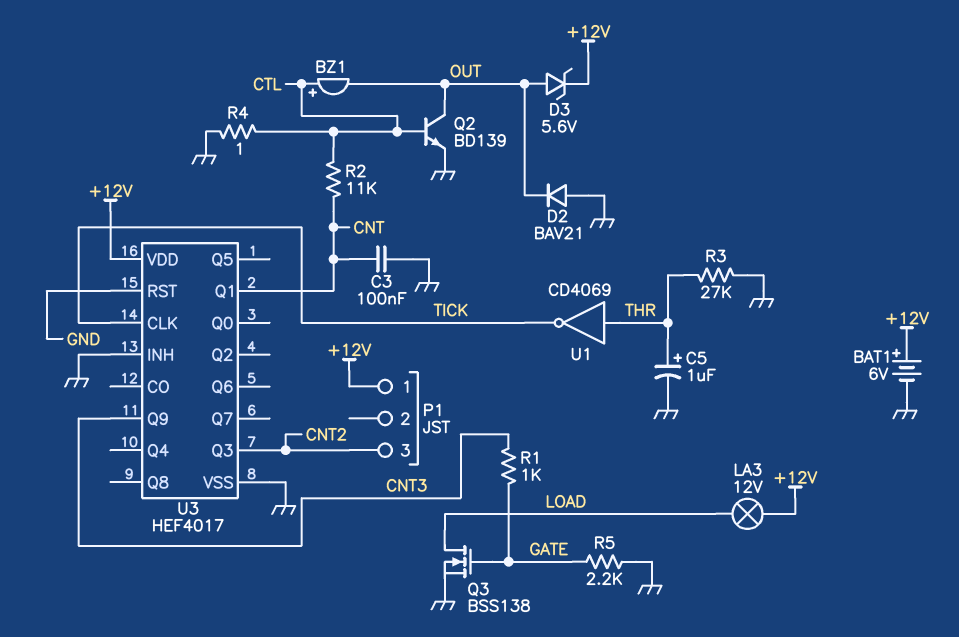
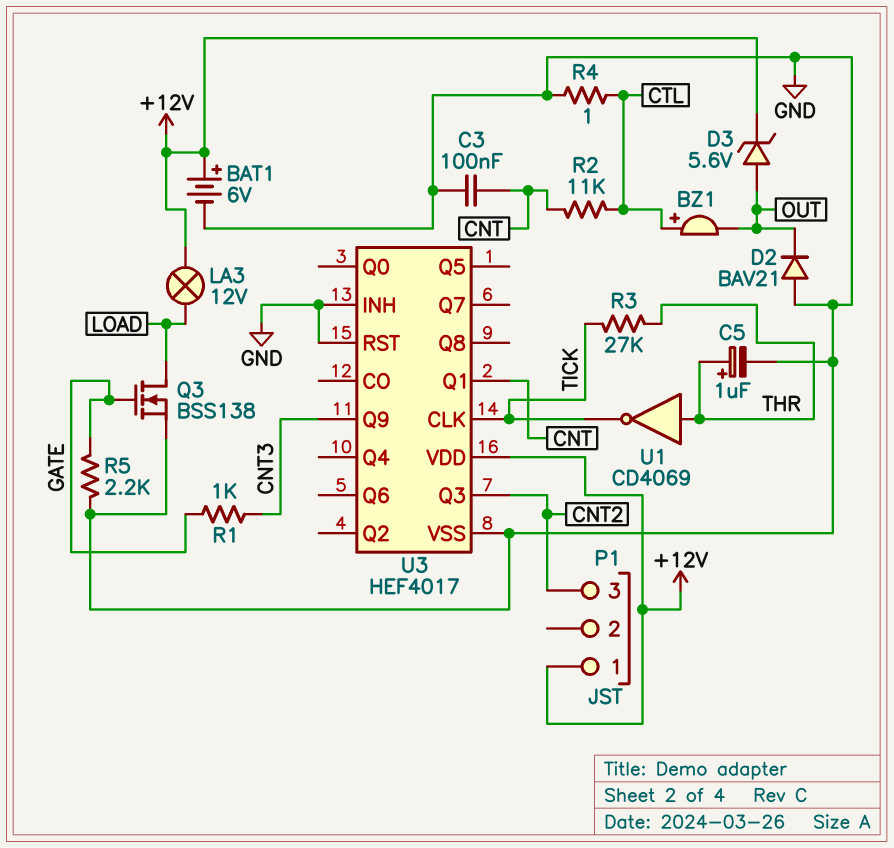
Q2: NPN BD139 (B CTL, C OUT, E GND) -> none
R3: 27k (GND, THR) -> 27k (THR, TICK)

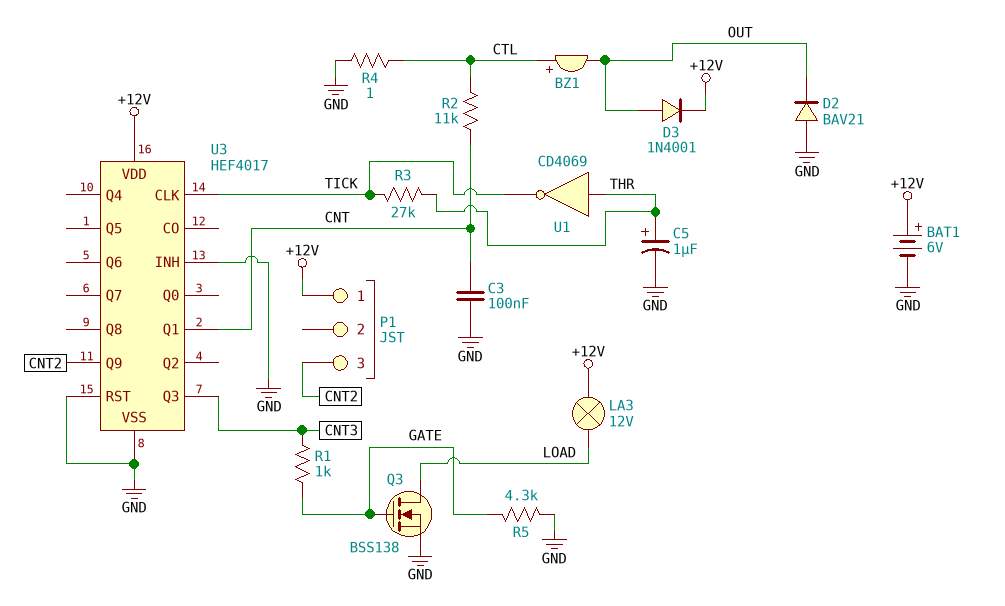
D3: zener 5.6V (A OUT, K +12V) -> diode 1N4001 (A OUT, K +12V)
R5: 2.2k (GATE, GND) -> 4.3k (GATE, GND)
U3 pin Q3: CNT2 -> CNT3
U3 pin Q9: CNT3 -> CNT2

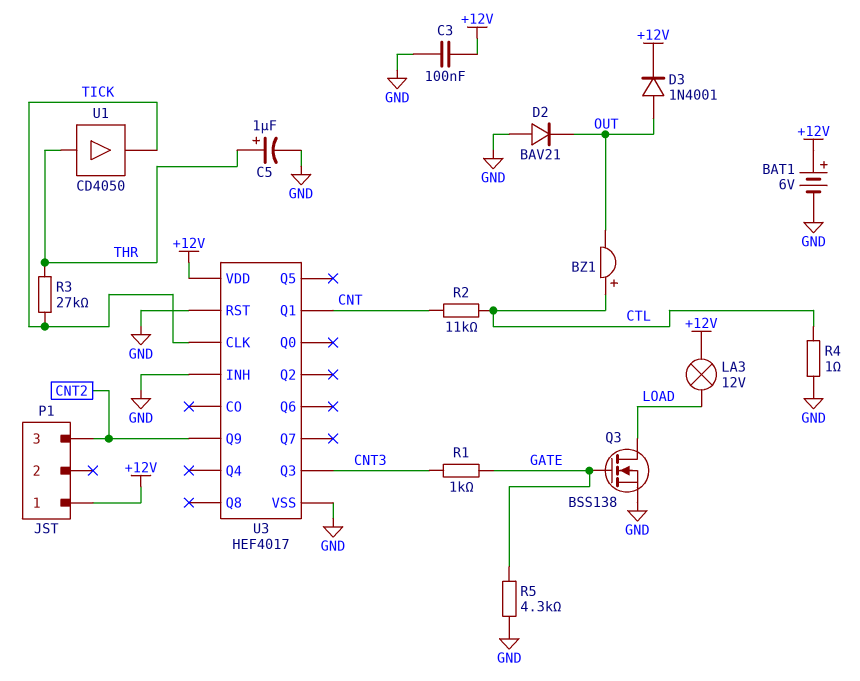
C3: 100nF (CNT, GND) -> 100nF (+12V, GND)
U1: NOT CD4069 (in THR, out TICK) -> buffer CD4050 (in THR, out TICK)

